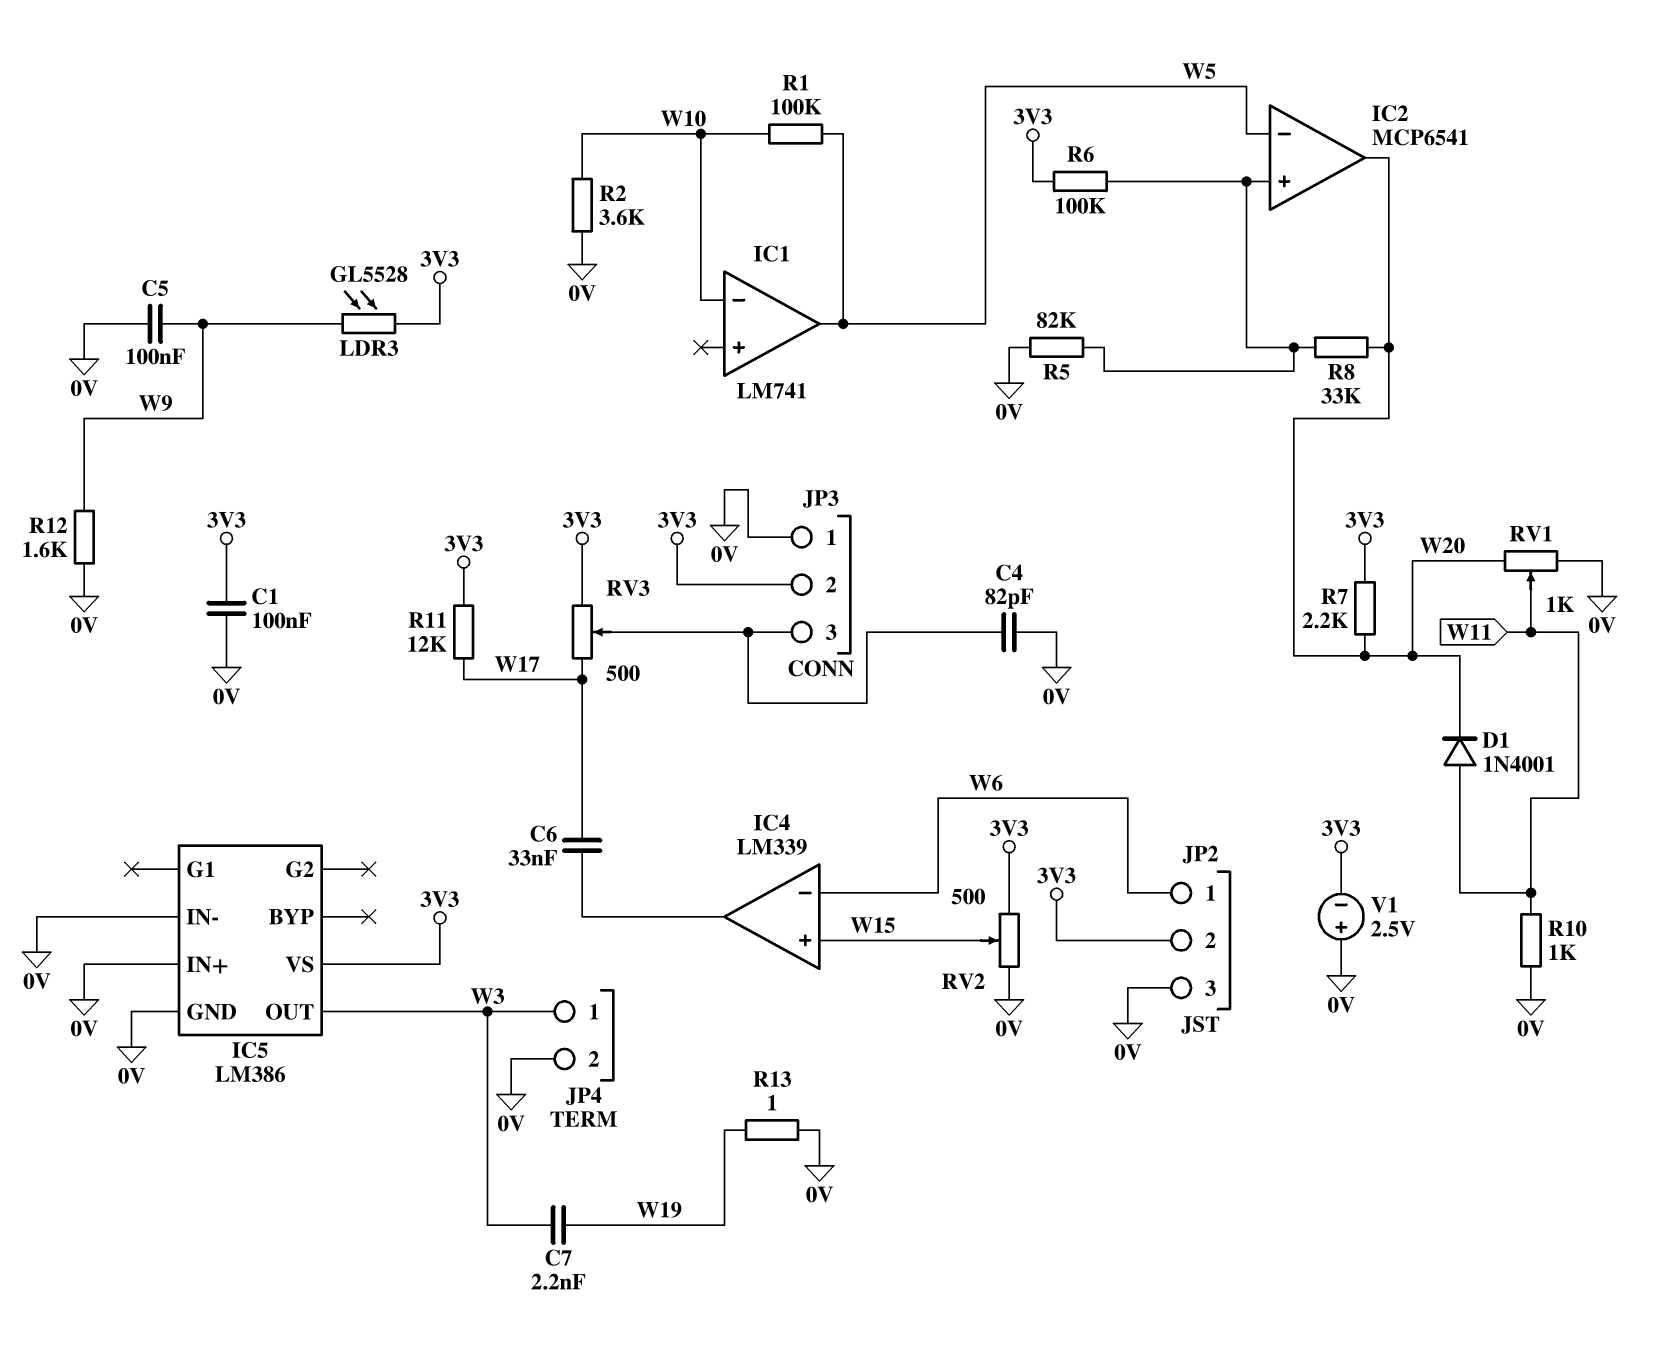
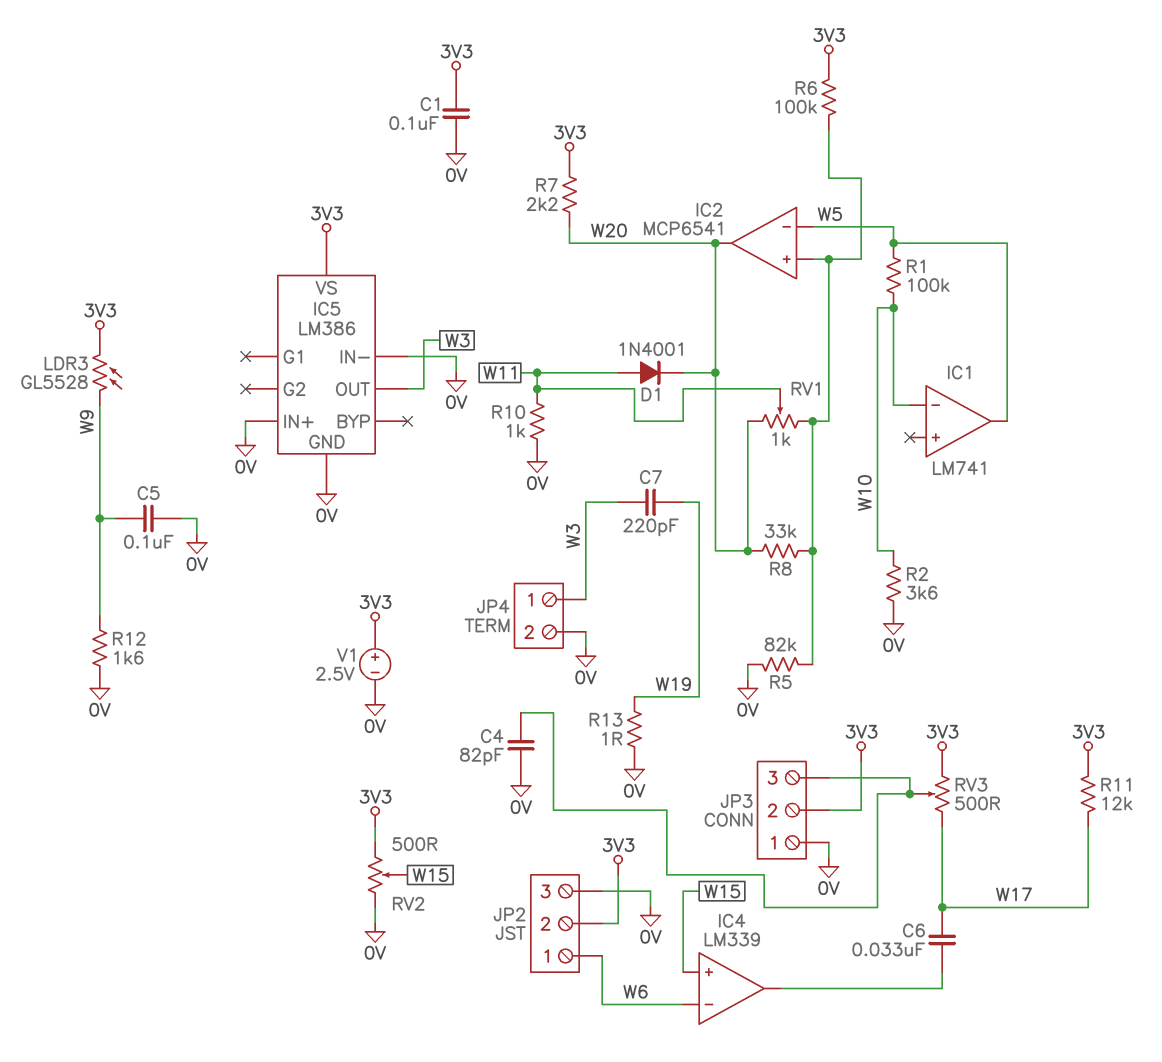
C7: 2.2nF (W3, W19) -> 220pF (W3, W19)
RV1: 1k (0V, W20, wiper W11) -> 1k (IC2/in+, W20, wiper W11)
V1: 2.5V (plus 0V, minus 3V3) -> 2.5V (plus 3V3, minus 0V)

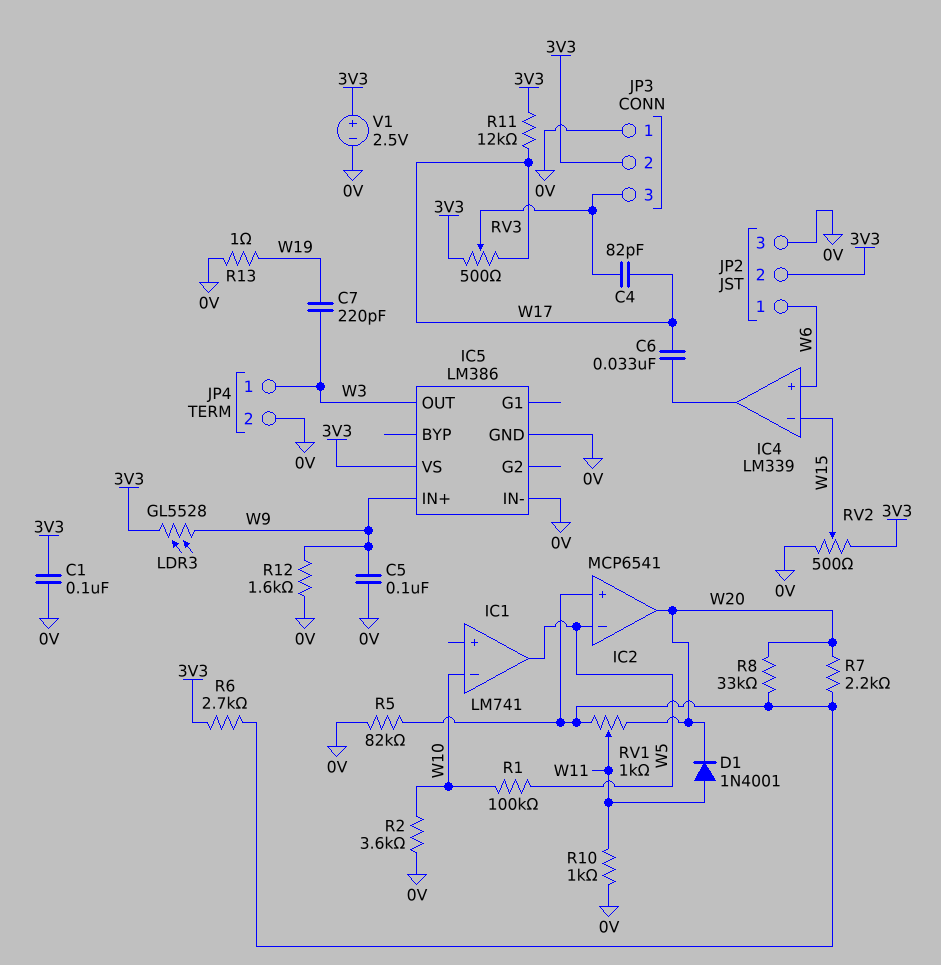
C4: 82pF (0V, JP3/3) -> 82pF (JP3/3, W17)
IC4 pin in+: W15 -> W6
IC4 pin in-: W6 -> W15
IC5 pin IN+: 0V -> W9
R6: 100k (3V3, IC2/in+) -> 2.7k (3V3, IC2/in+)
R7: 2.2k (3V3, W20) -> 2.2k (IC2/in+, W20)

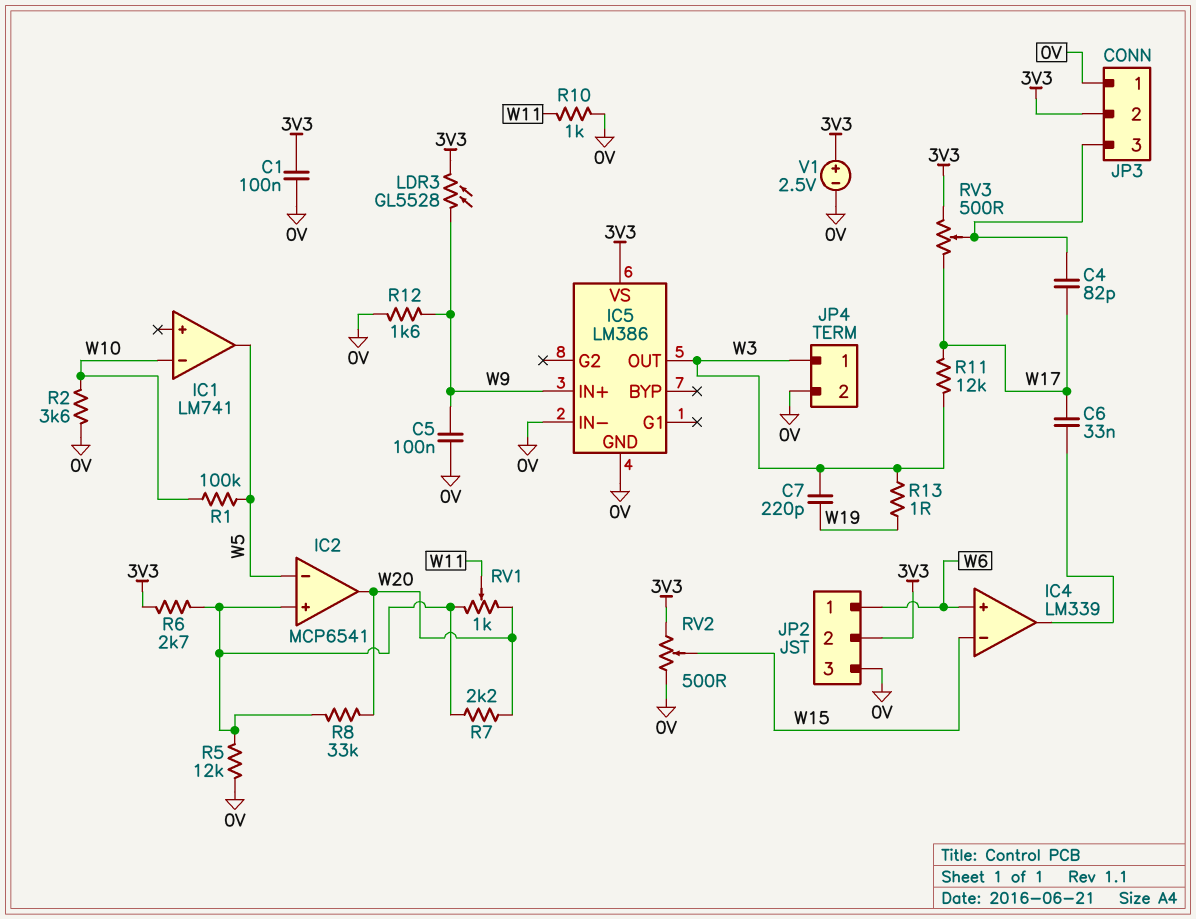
D1: diode 1N4001 (A W11, K W20) -> none
R5: 82k (0V, IC2/in+) -> 12k (0V, IC2/in+)
R11: 12k (3V3, W17) -> 12k (W3, W17)
R13: 1 (0V, W19) -> 1 (W3, W19)

